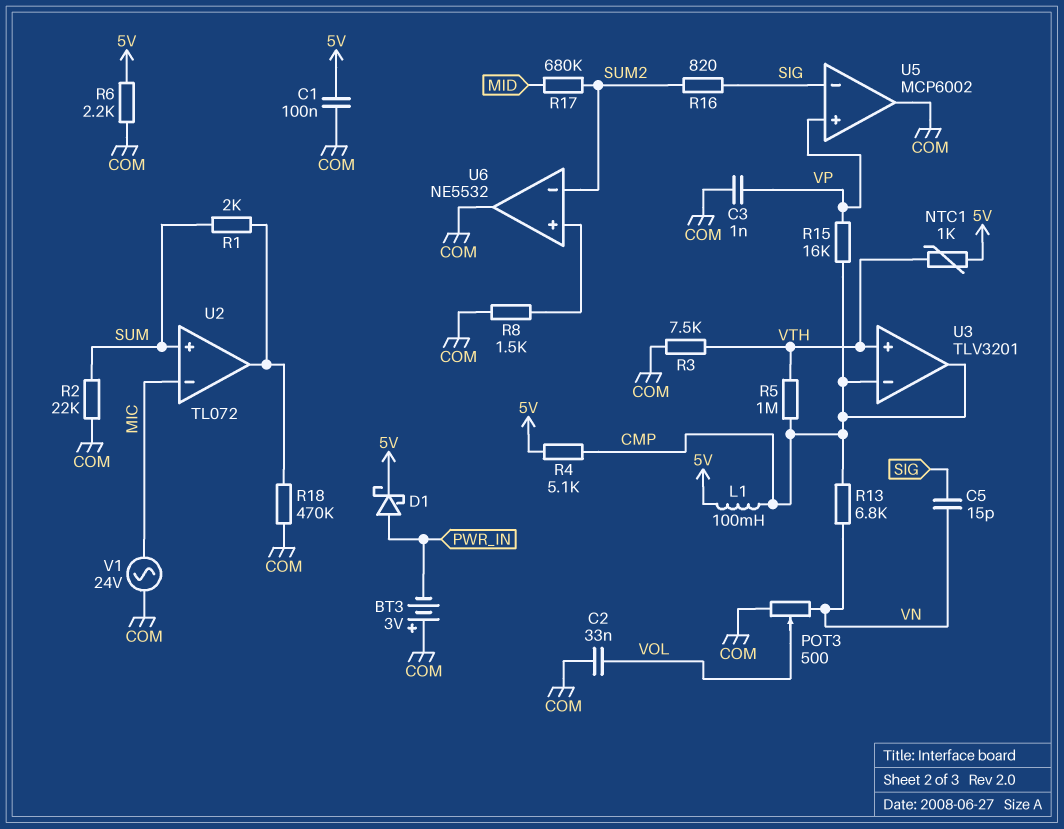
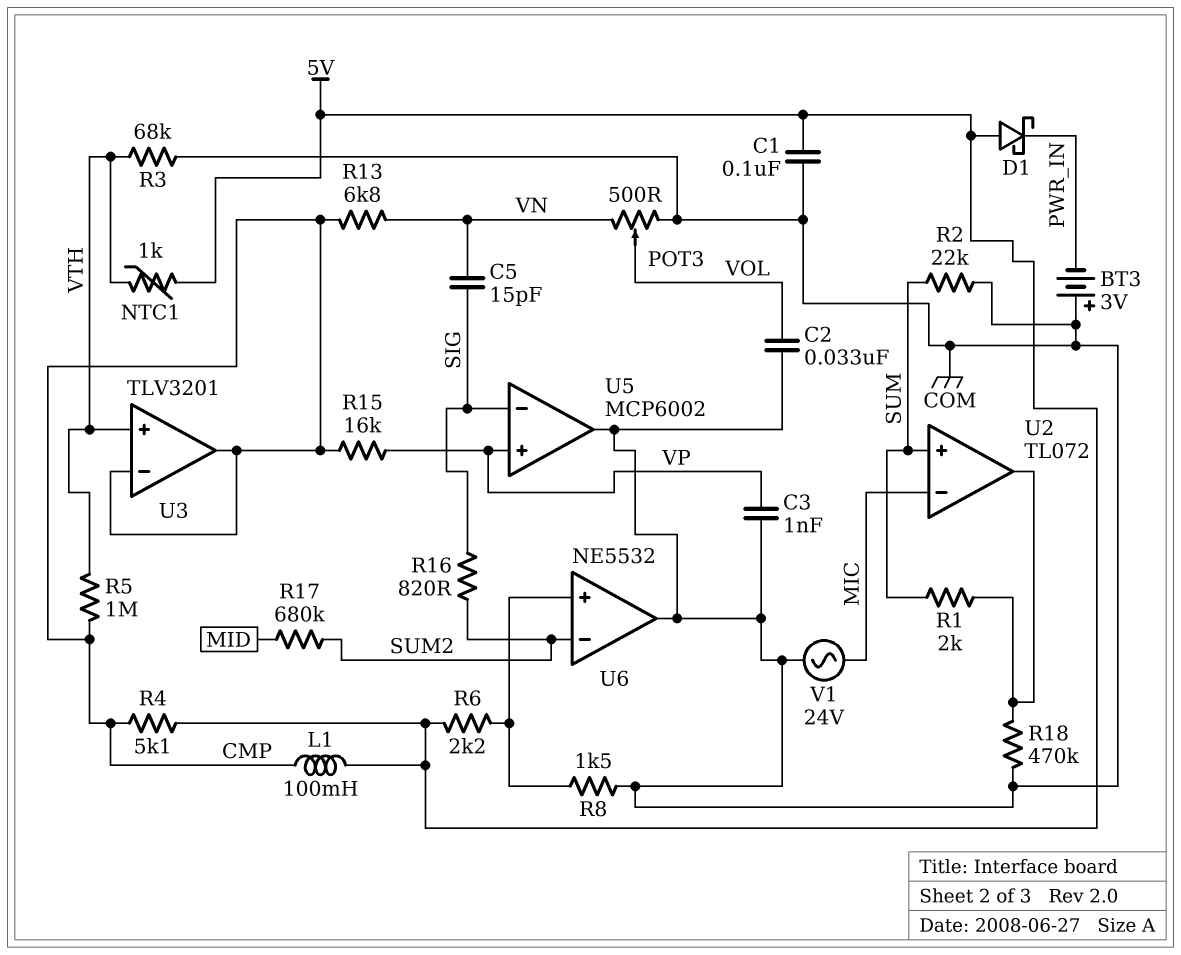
D1: schottky (A PWR_IN, K 5V) -> schottky (A 5V, K PWR_IN)
R3: 7.5k (COM, VTH) -> 68k (COM, VTH)
R6: 2.2k (5V, COM) -> 2.2k (5V, U6/in+)

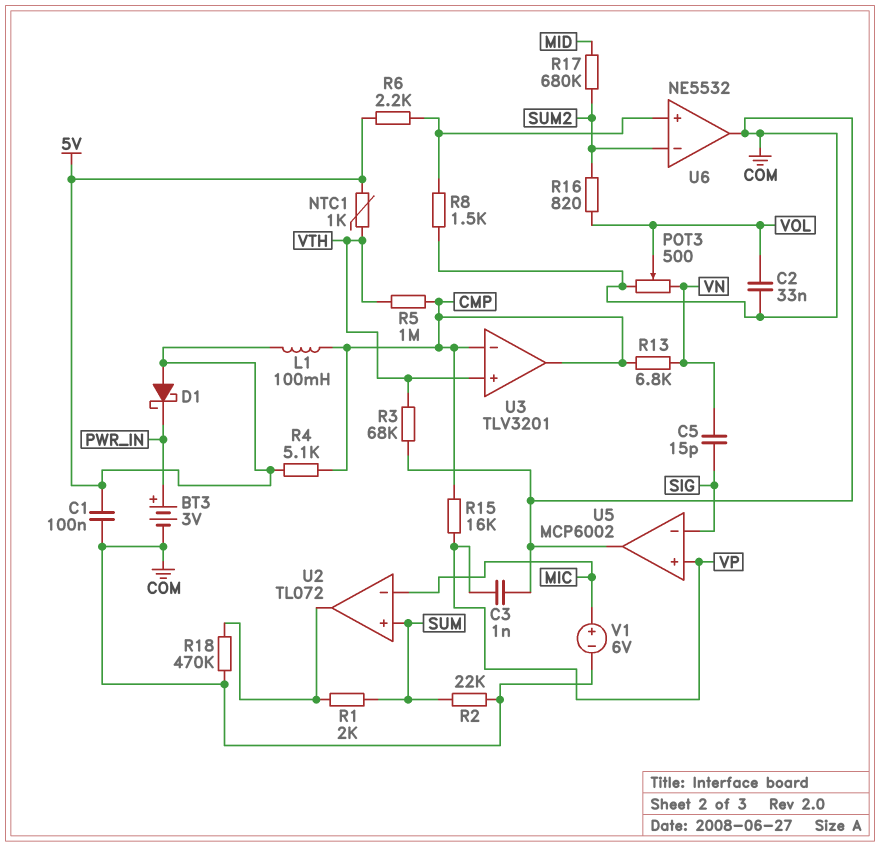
BT3: 3V (plus COM, minus PWR_IN) -> 3V (plus PWR_IN, minus COM)
R16: 820 (SIG, SUM2) -> 820 (SUM2, VOL)
V1: AC 24V (COM, MIC) -> 6V (plus MIC, minus COM)

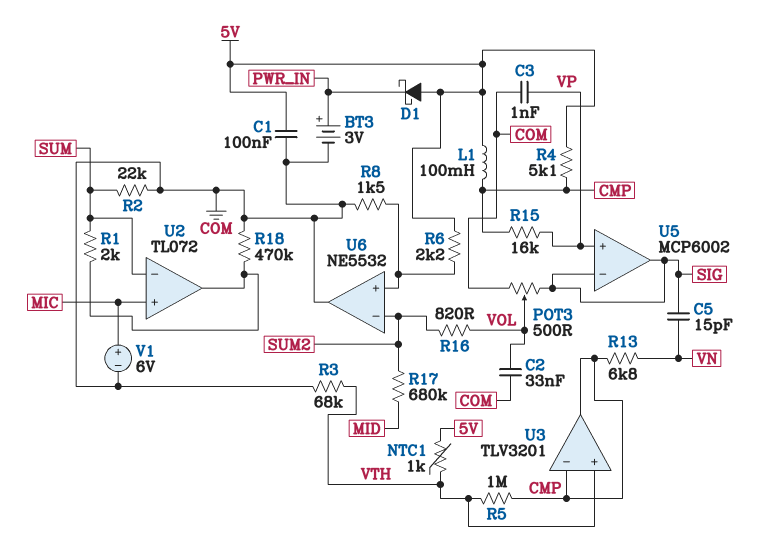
POT3: 500 (COM, VN, wiper VOL) -> 500 (COM, SIG, wiper VOL)
U2 pin in+: SUM -> MIC
U2 pin in-: MIC -> SUM
U5 pin out: COM -> SIG

